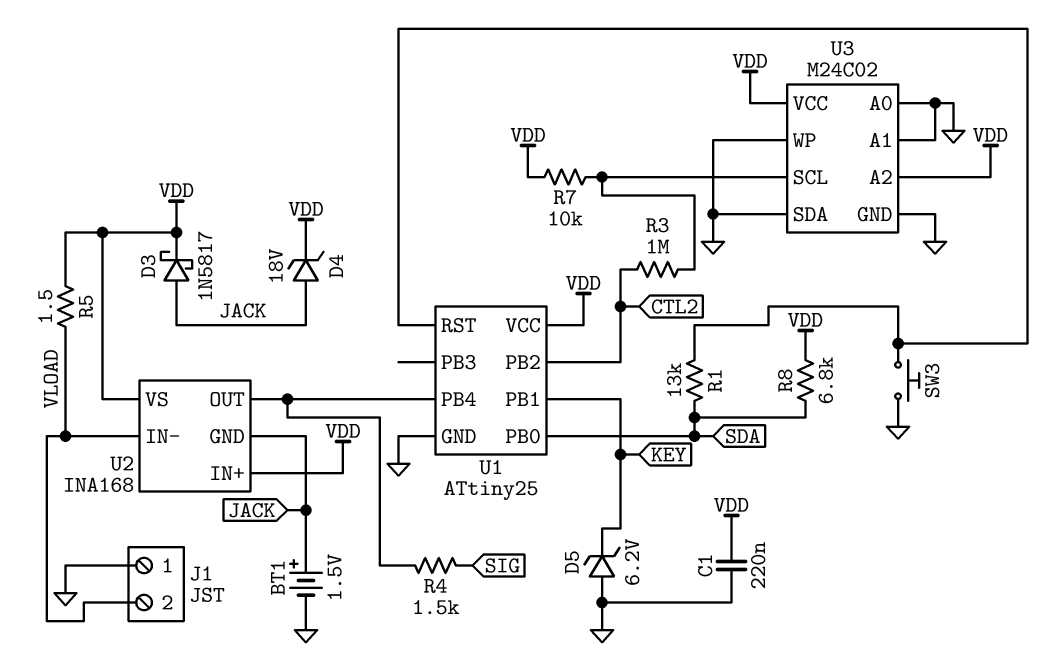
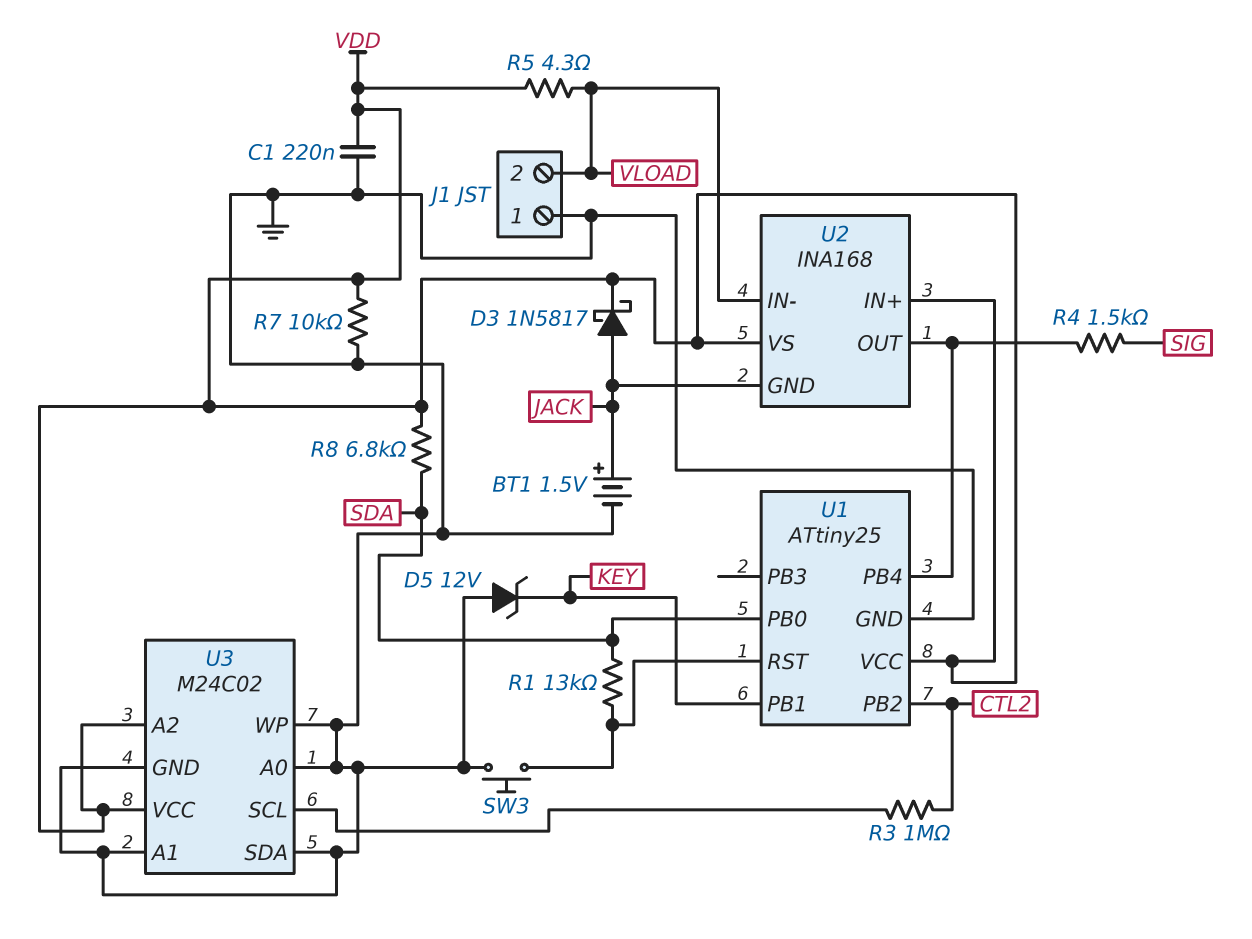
D4: zener 18V (A JACK, K VDD) -> none
D5: zener 6.2V (A GND, K KEY) -> zener 12V (A GND, K KEY)
R5: 1.5 (VDD, VLOAD) -> 4.3 (VDD, VLOAD)
R7: 10k (U3/SCL, VDD) -> 10k (GND, VDD)

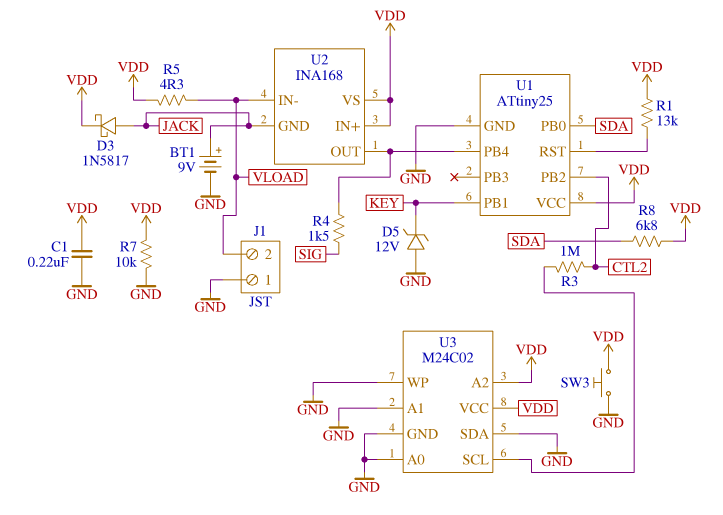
BT1: 1.5V (plus JACK, minus GND) -> 9V (plus JACK, minus GND)
R1: 13k (SDA, U1/RST) -> 13k (U1/RST, VDD)
SW3: button (GND, U1/RST) -> button (GND, VDD)

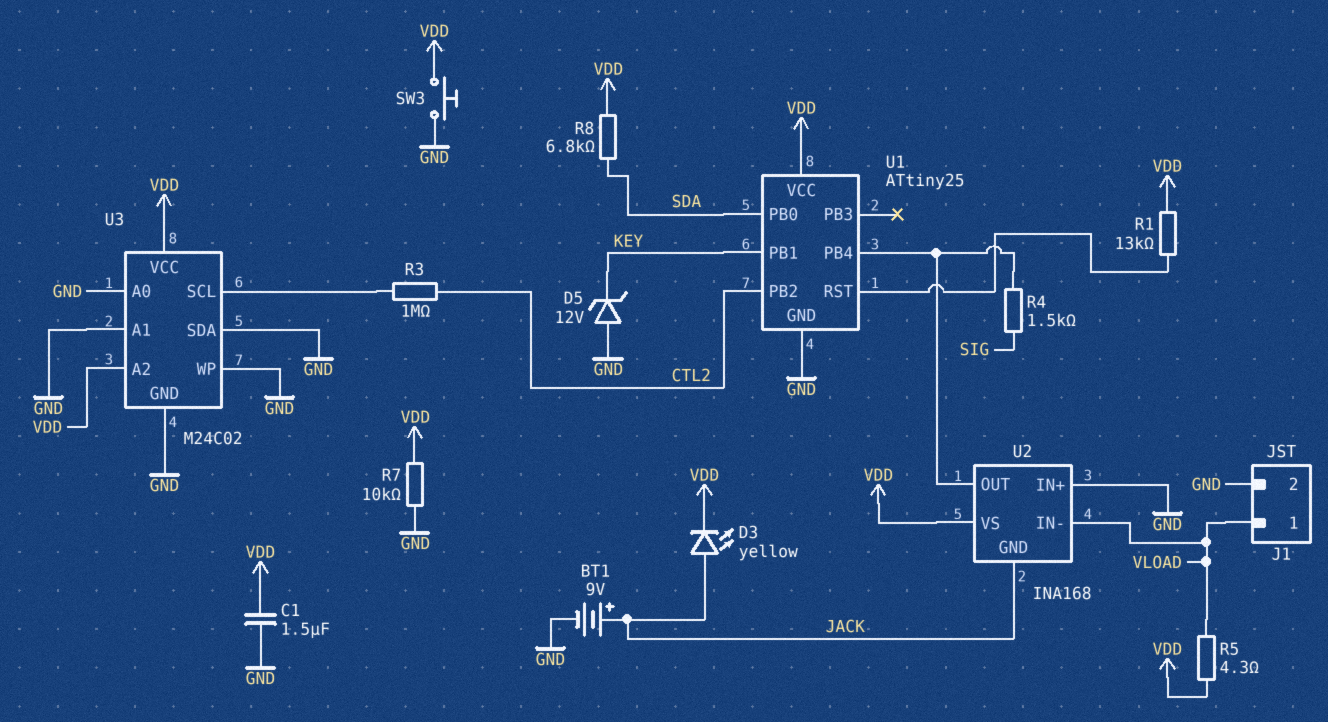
C1: 220nF (GND, VDD) -> 1.5uF (GND, VDD)
D3: schottky 1N5817 (A JACK, K VDD) -> LED yellow (A JACK, K VDD)
J1 pin 1: GND -> VLOAD
J1 pin 2: VLOAD -> GND
U2 pin IN+: VDD -> GND

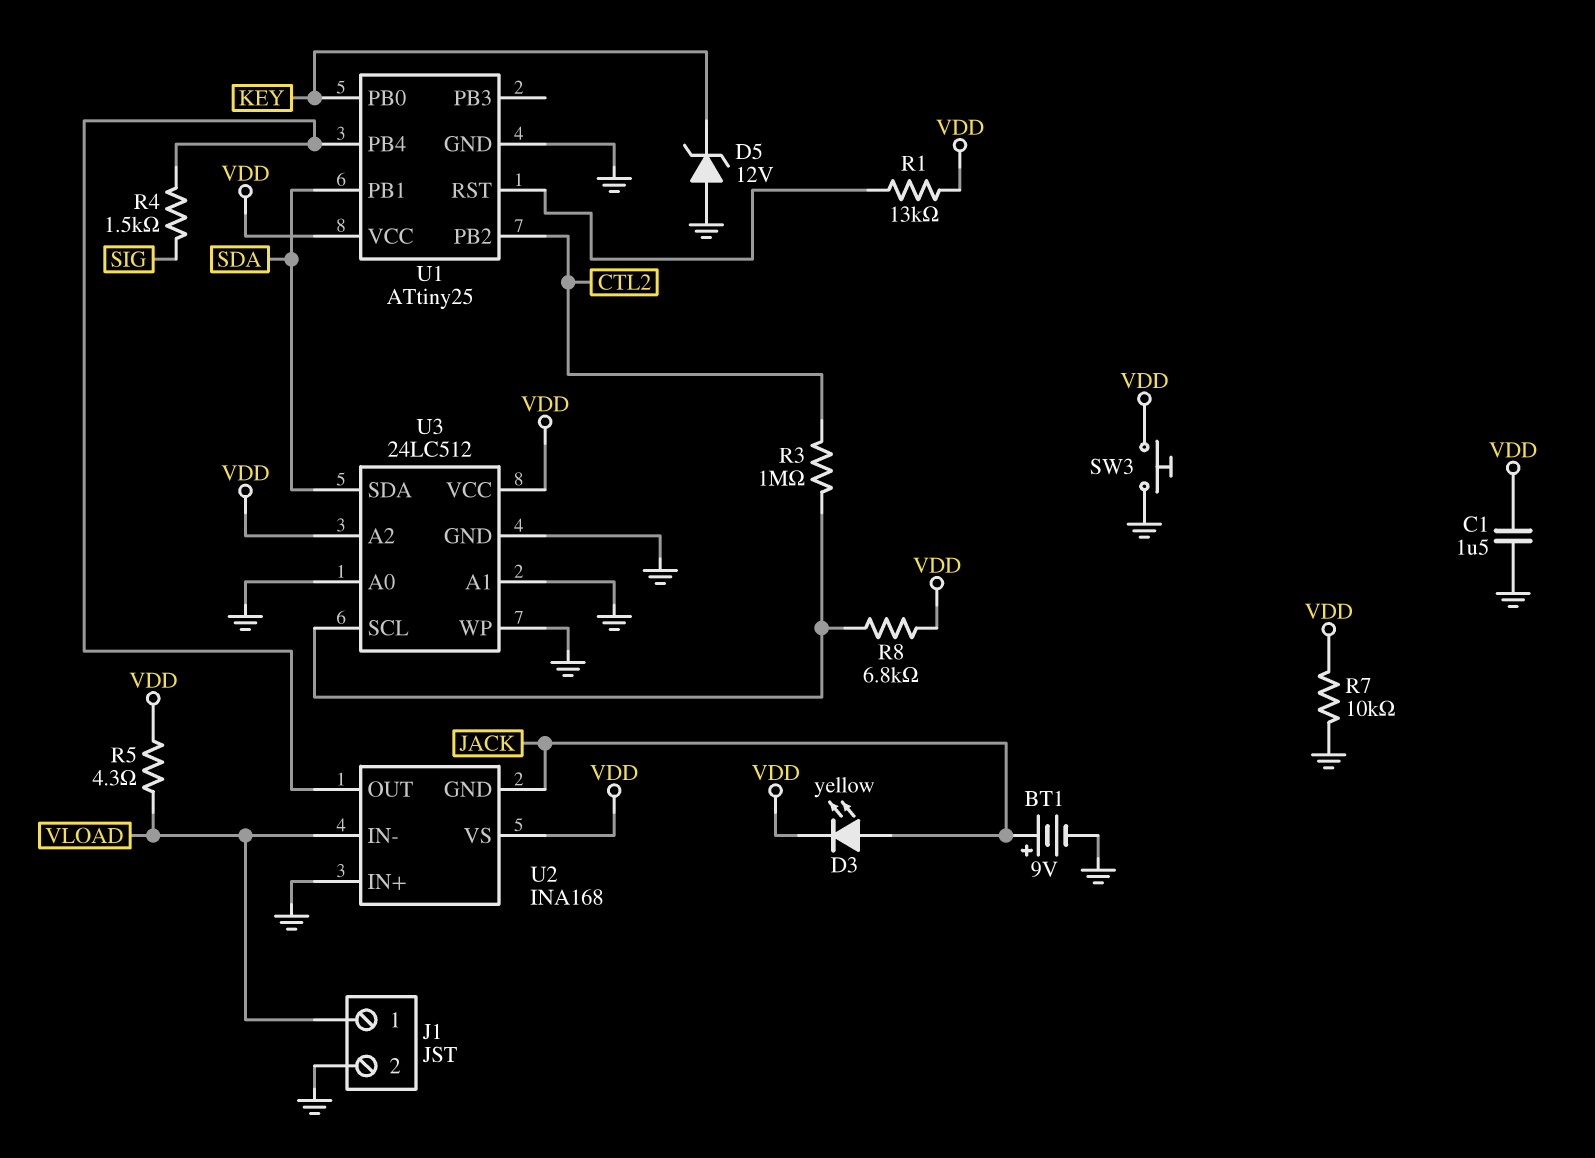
R8: 6.8k (SDA, VDD) -> 6.8k (U3/SCL, VDD)
U1 pin PB0: SDA -> KEY
U1 pin PB1: KEY -> SDA
U3: M24C02 -> 24LC512
U3 pin SDA: GND -> SDA

